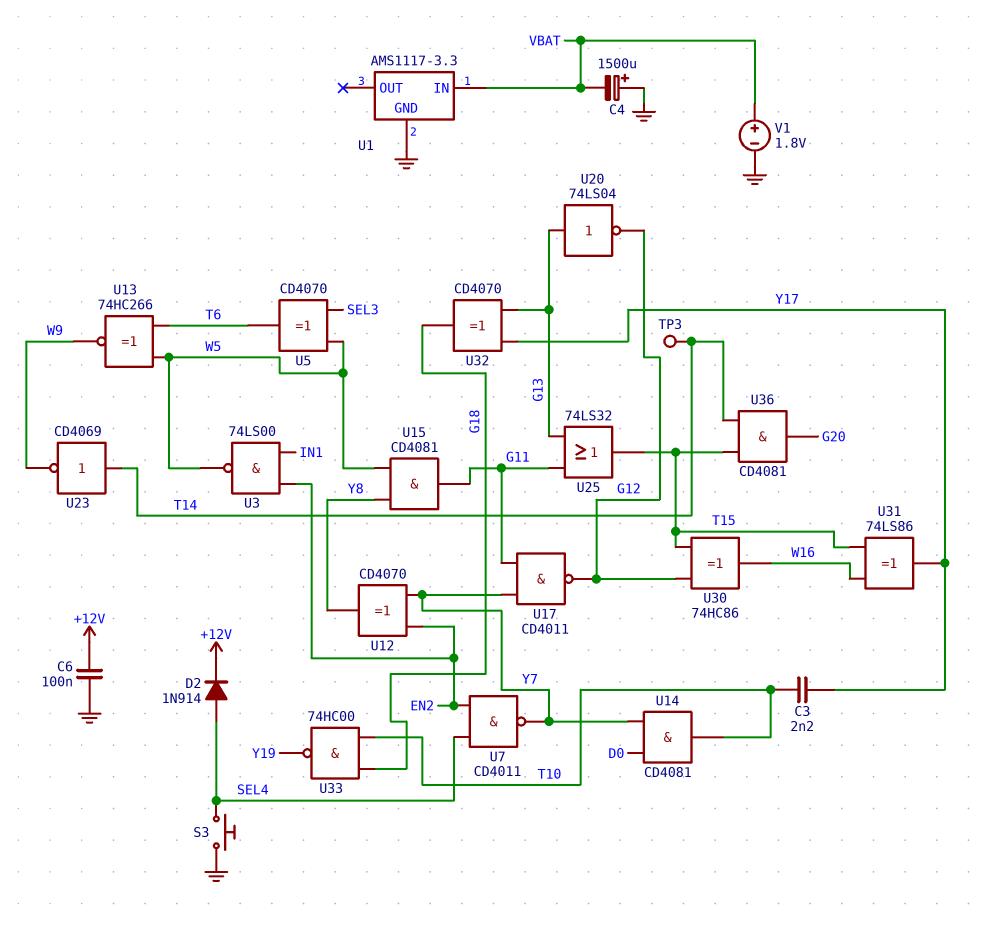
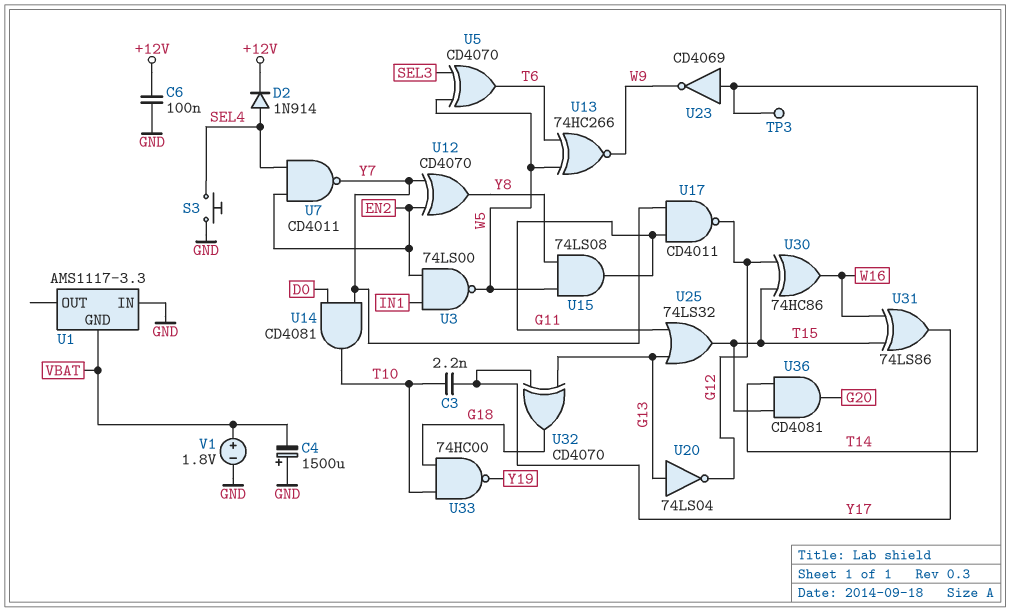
U1 pin GND: GND -> VBAT
U1 pin IN: VBAT -> GND
U15: AND CD4081 (in W5, in Y8, out G11) -> AND 74LS08 (in W5, in Y8, out G11)

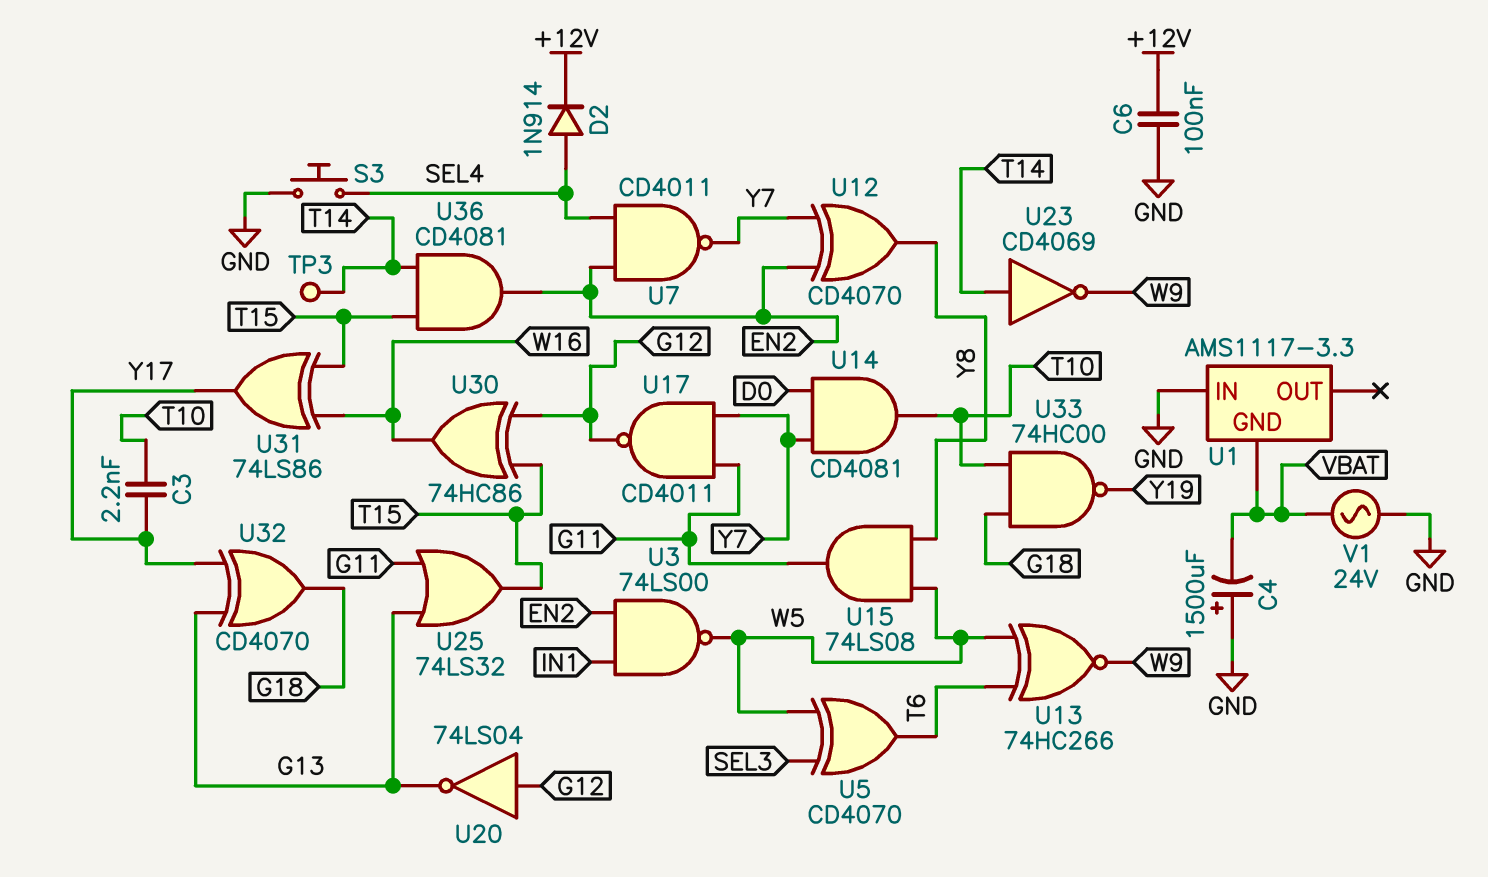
U20: NOT 74LS04 (in G13, out G12) -> NOT 74LS04 (in G12, out G13)
U36: AND CD4081 (in T14, in T15, out G20) -> AND CD4081 (in T14, in T15, out EN2)
V1: 1.8V (plus VBAT, minus GND) -> AC 24V (GND, VBAT)

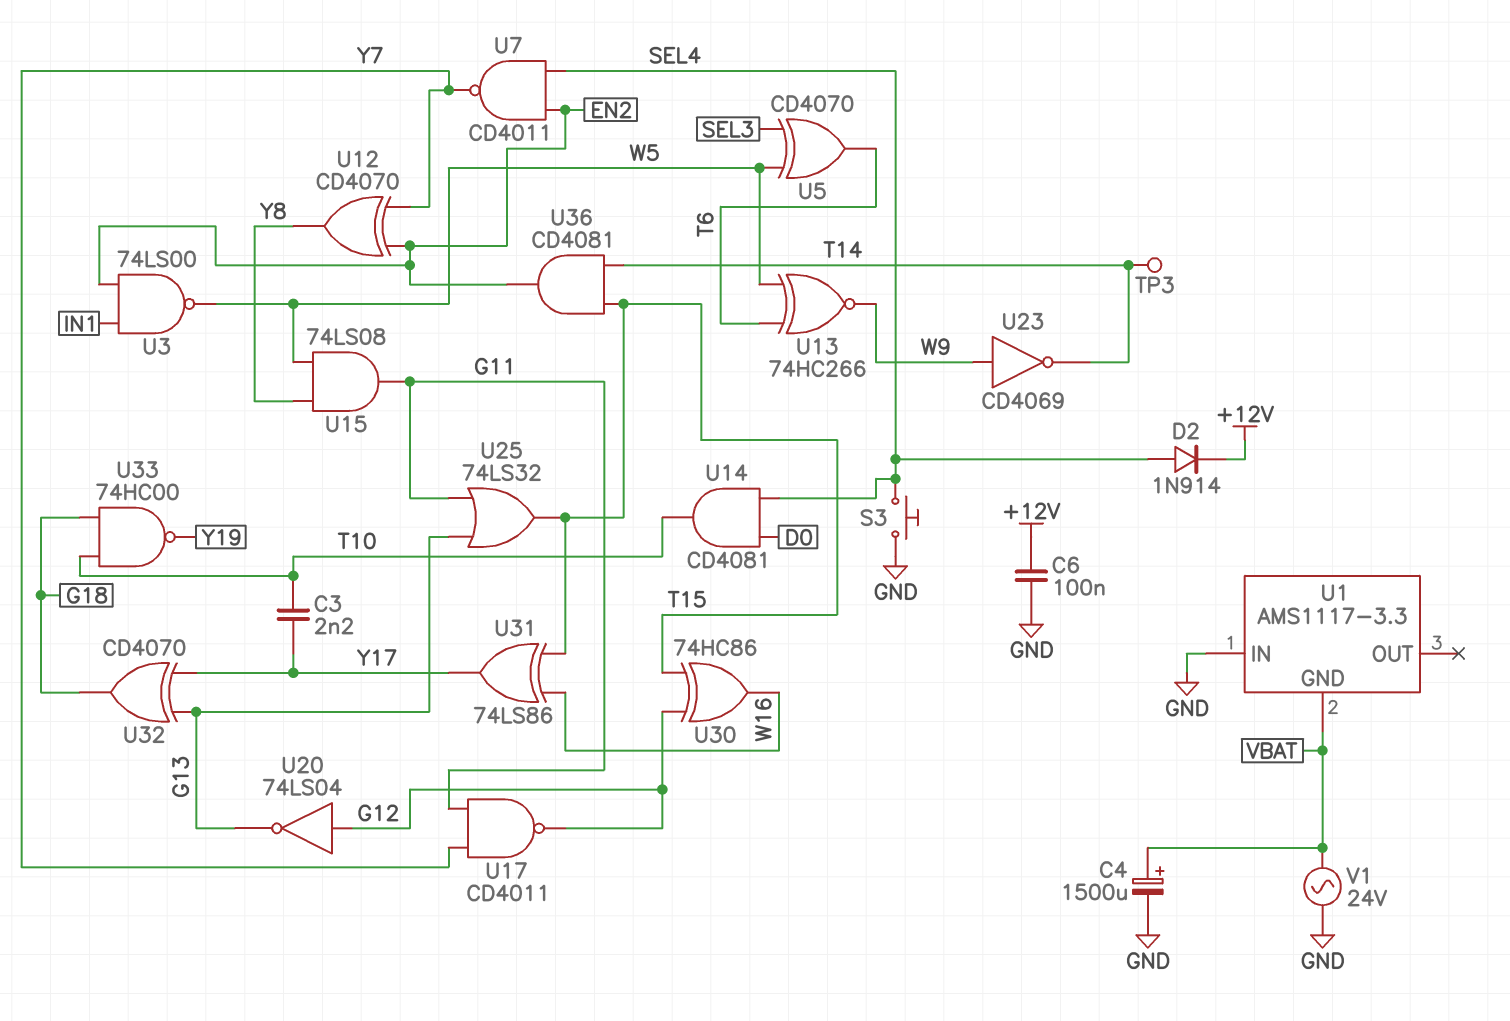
C4: 1500uF (plus GND, minus VBAT) -> 1500uF (plus VBAT, minus GND)
U14: AND CD4081 (in D0, in Y7, out T10) -> AND CD4081 (in D0, in SEL4, out T10)
U23: NOT CD4069 (in T14, out W9) -> NOT CD4069 (in W9, out T14)

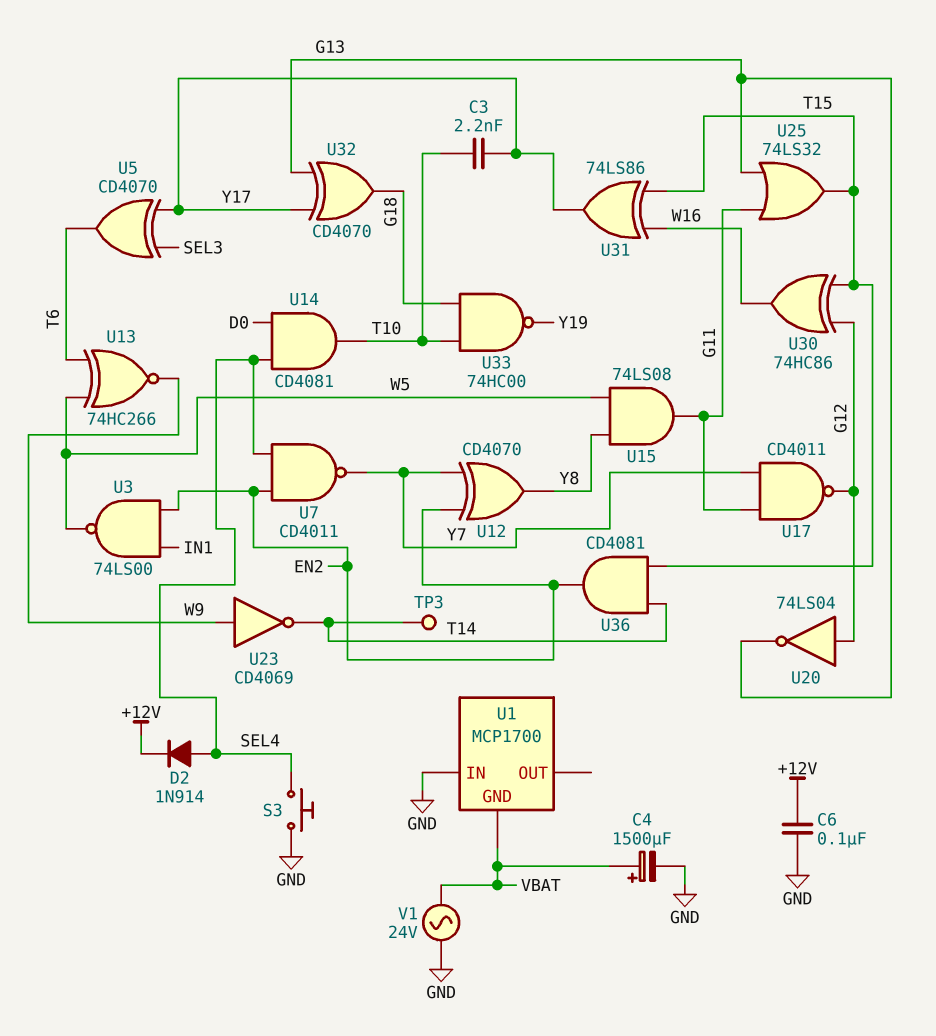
U1: AMS1117-3.3 -> MCP1700
U5: XOR CD4070 (in SEL3, in W5, out T6) -> XOR CD4070 (in SEL3, in Y17, out T6)

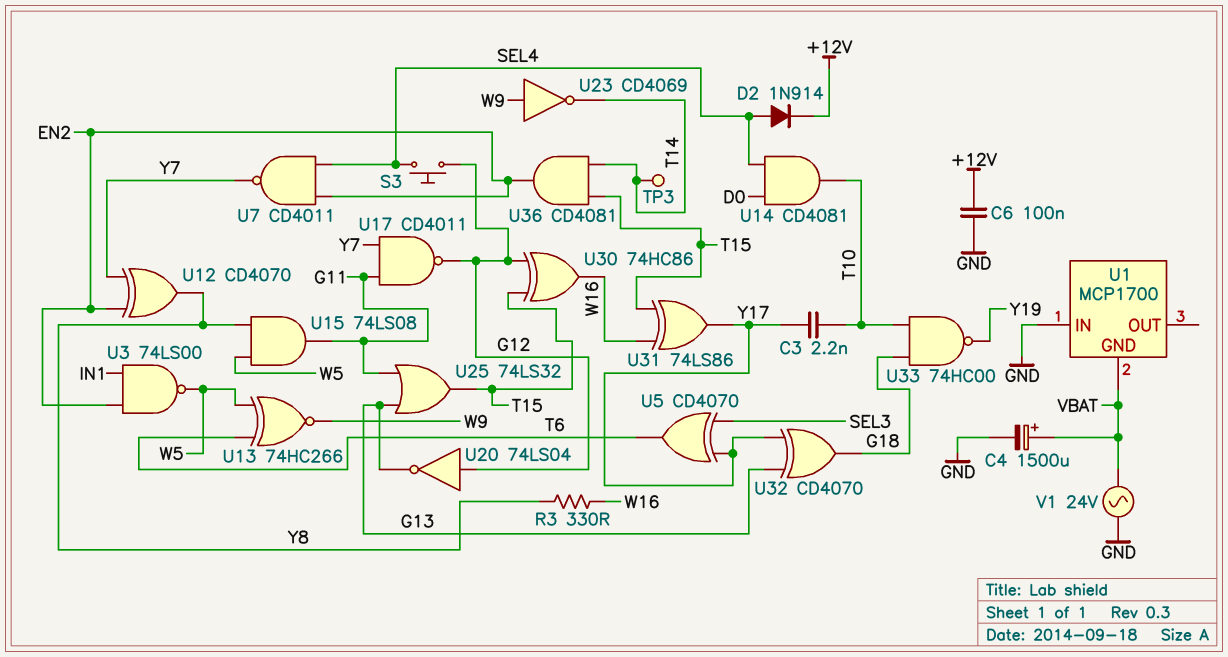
R3: none -> 330 (W16, Y8)
S3: button (GND, SEL4) -> button (G12, SEL4)

